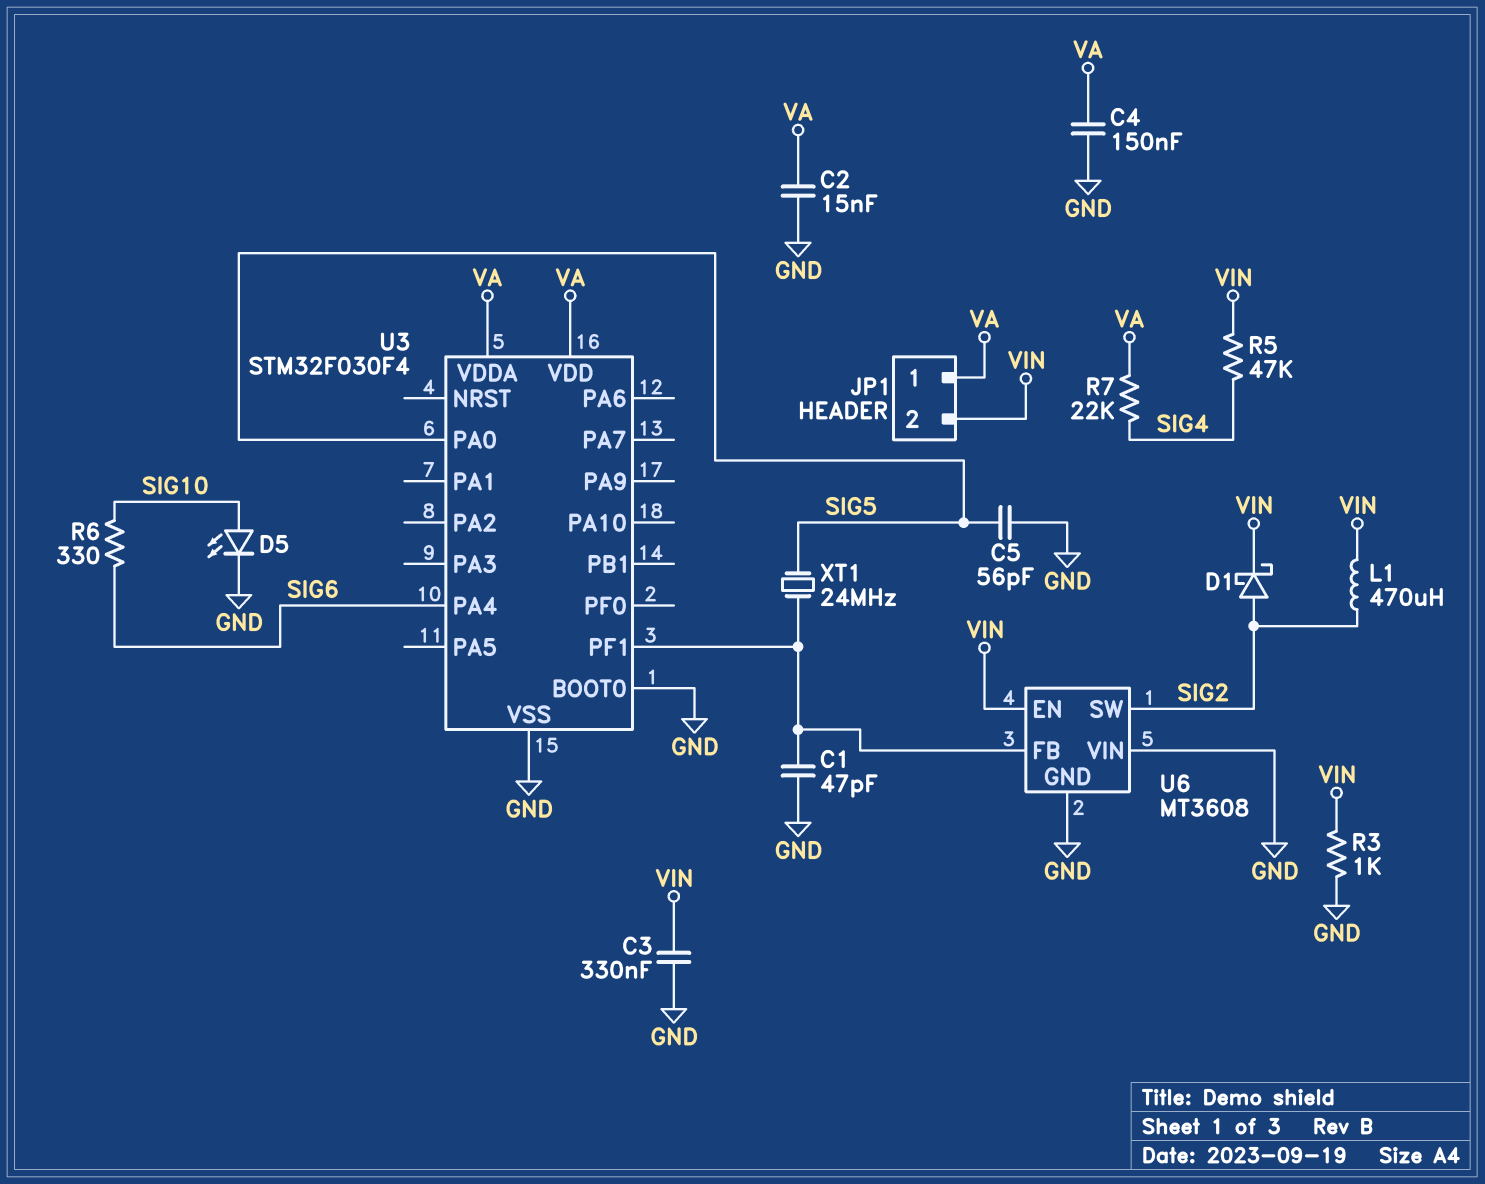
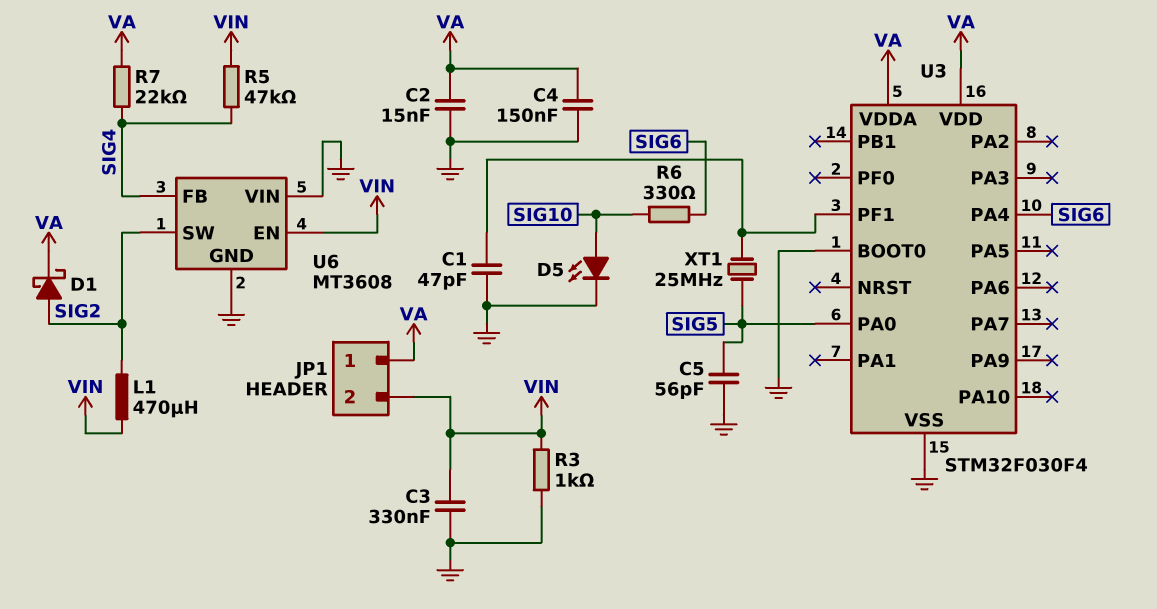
D1: schottky (A SIG2, K VIN) -> schottky (A SIG2, K VA)
U6 pin FB: U3/PF1 -> SIG4
XT1: 24MHz (SIG5, U3/PF1) -> 25MHz (SIG5, U3/PF1)

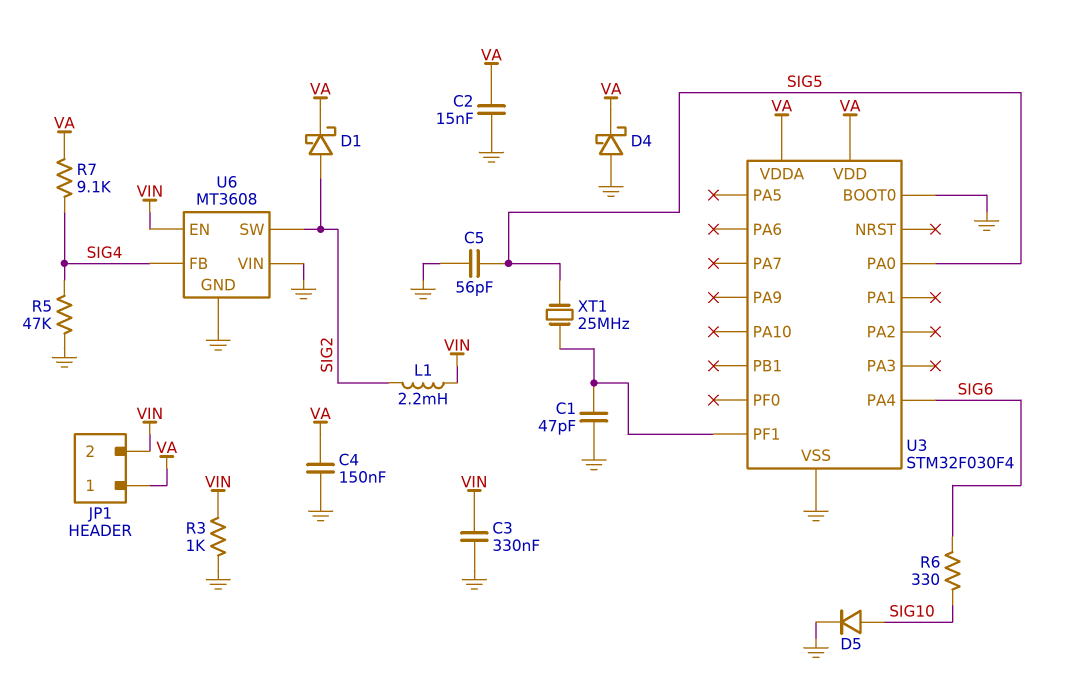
D4: none -> schottky (A GND, K VA)
D5: LED (A SIG10, K GND) -> diode (A SIG10, K GND)
L1: 470uH (SIG2, VIN) -> 2.2mH (SIG2, VIN)
R5: 47k (SIG4, VIN) -> 47k (GND, SIG4)
R7: 22k (SIG4, VA) -> 9.1k (SIG4, VA)

